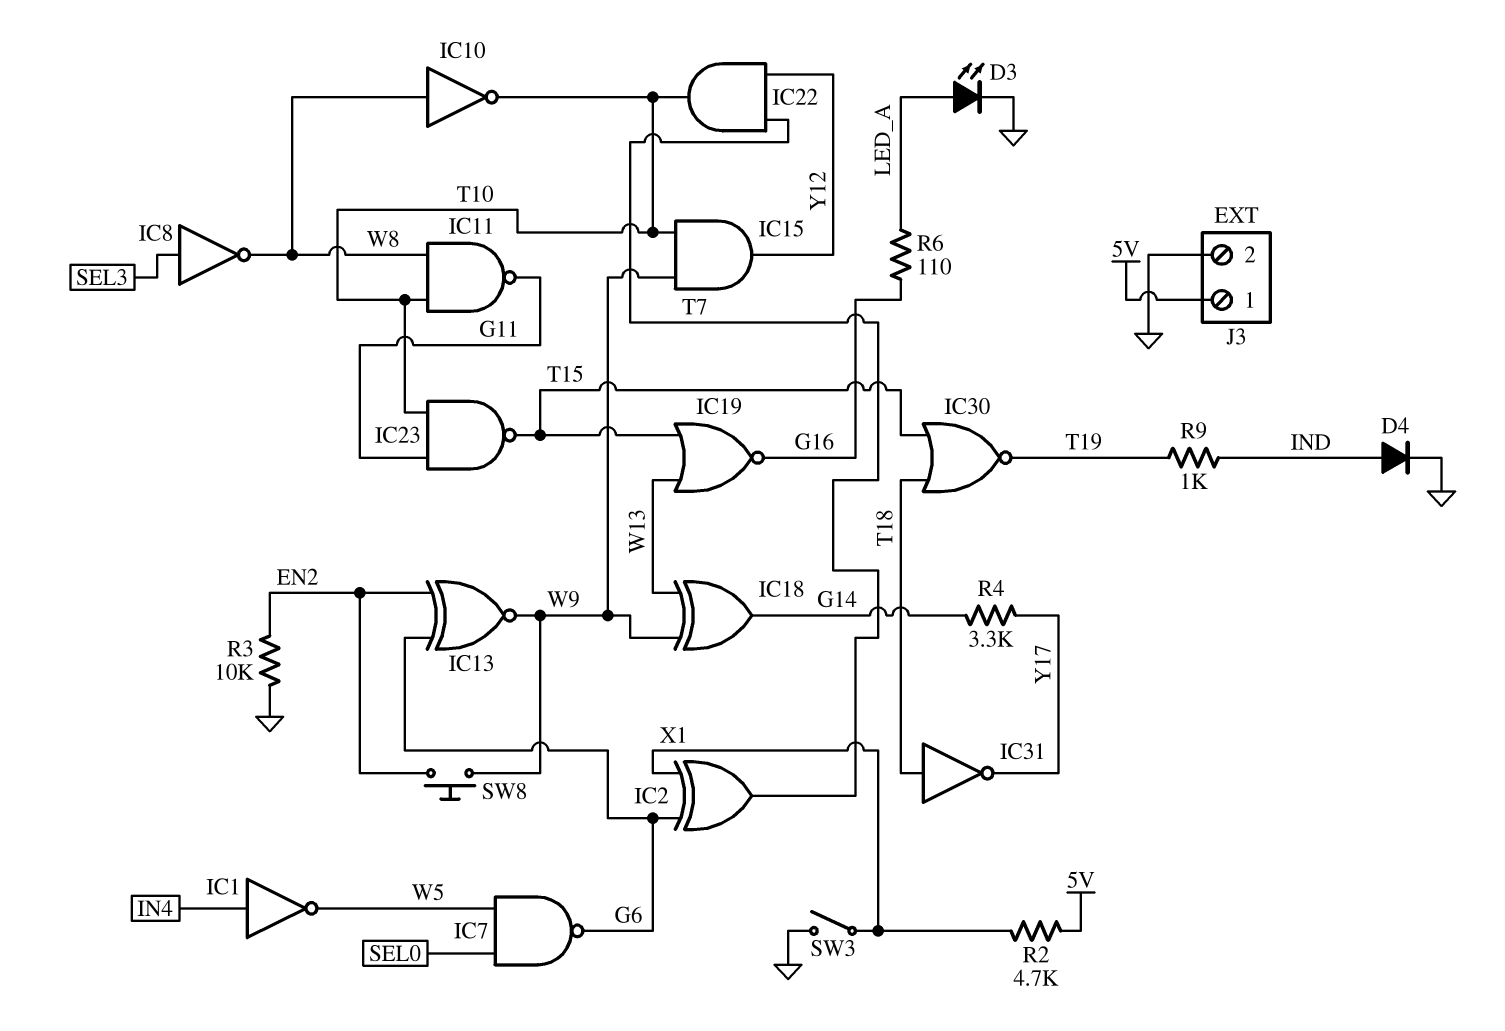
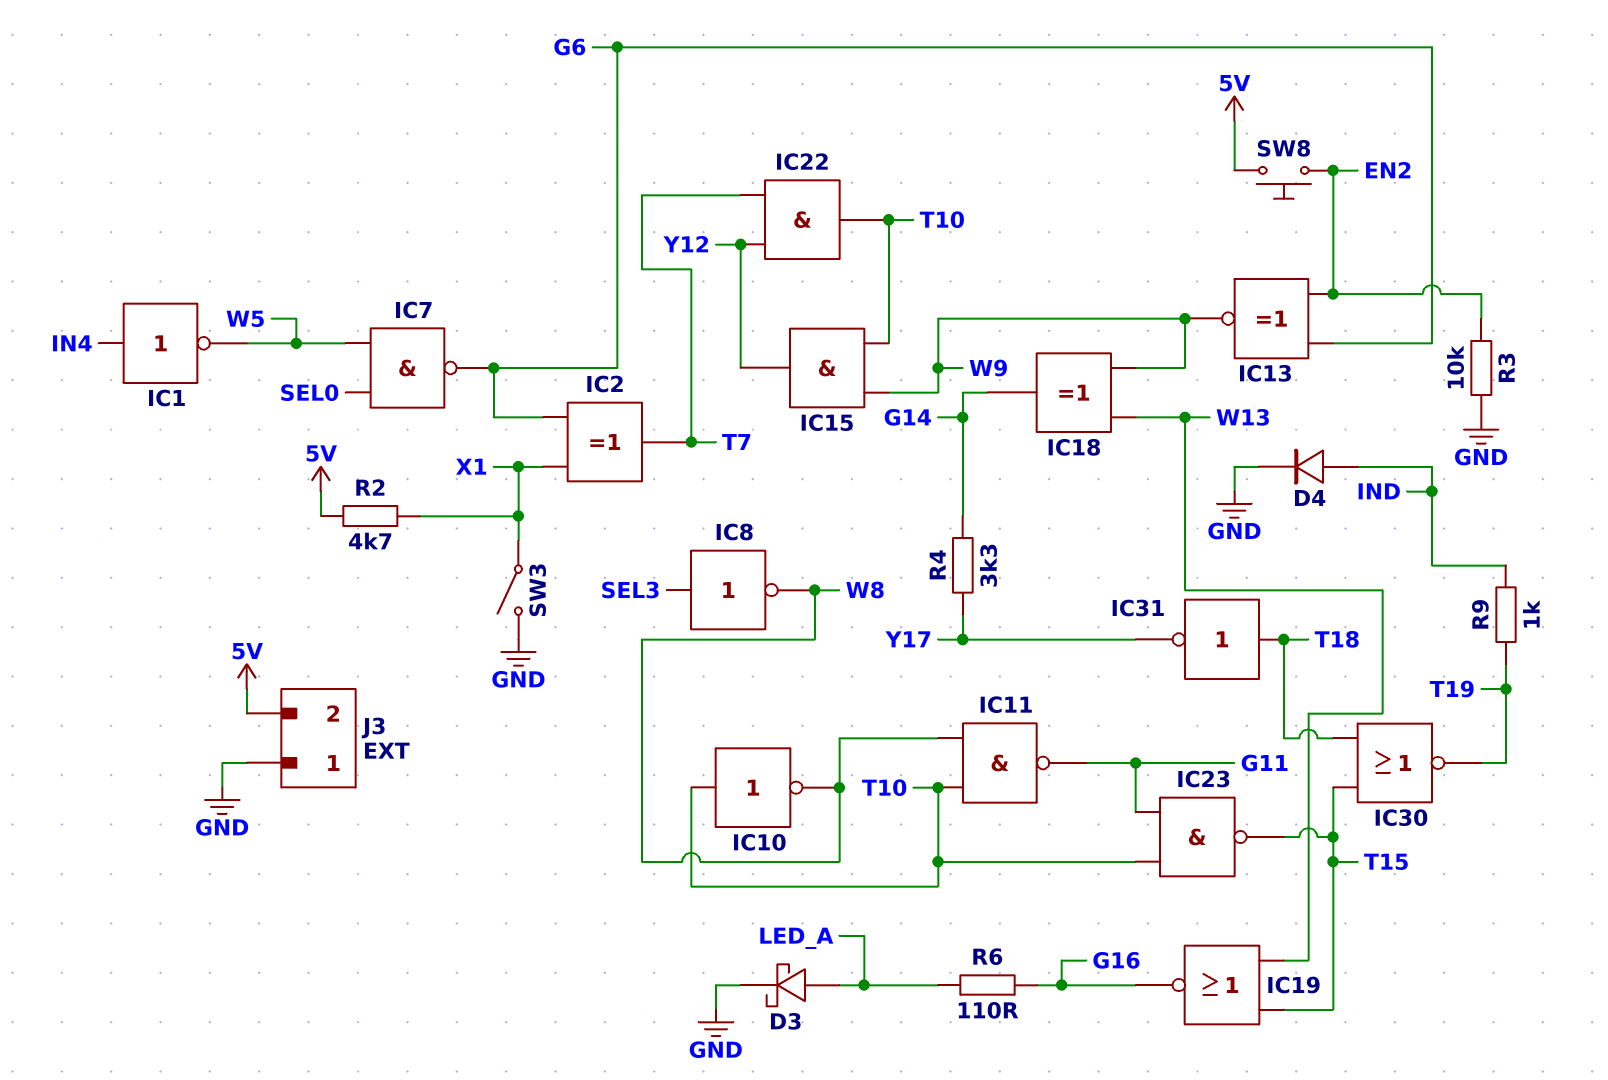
D3: LED (A LED_A, K GND) -> schottky (A LED_A, K GND)
IC10: NOT (in W8, out T10) -> NOT (in T10, out W8)
J3 pin 1: 5V -> GND
J3 pin 2: GND -> 5V
SW8: button (EN2, W9) -> button (5V, EN2)

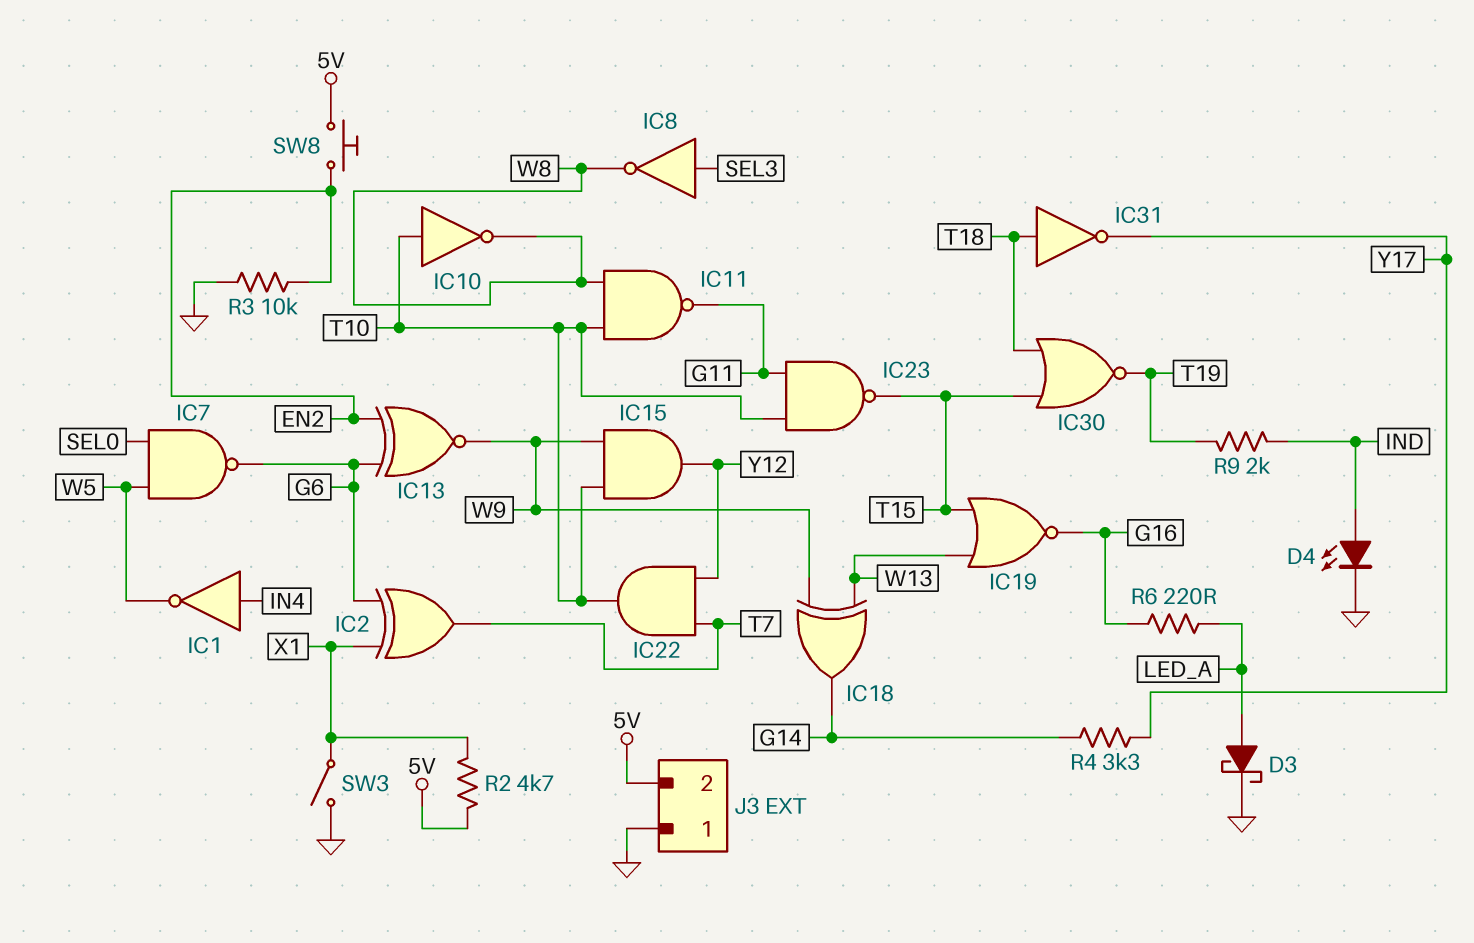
D4: diode (A IND, K GND) -> LED (A IND, K GND)
R6: 110 (G16, LED_A) -> 220 (G16, LED_A)
R9: 1k (IND, T19) -> 2k (IND, T19)

